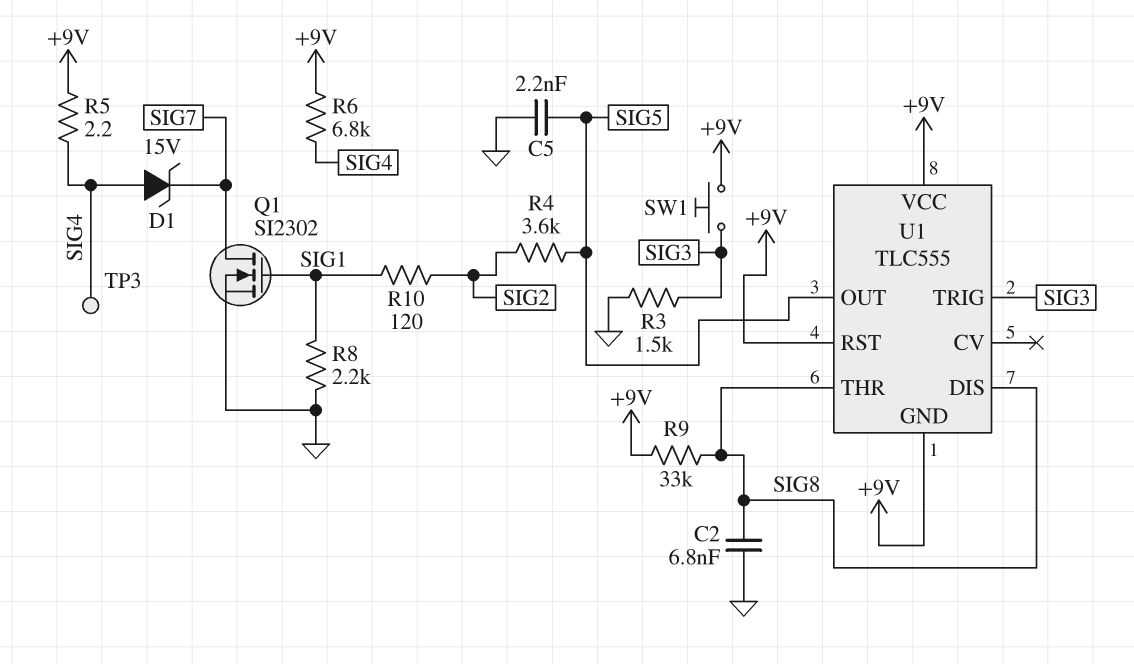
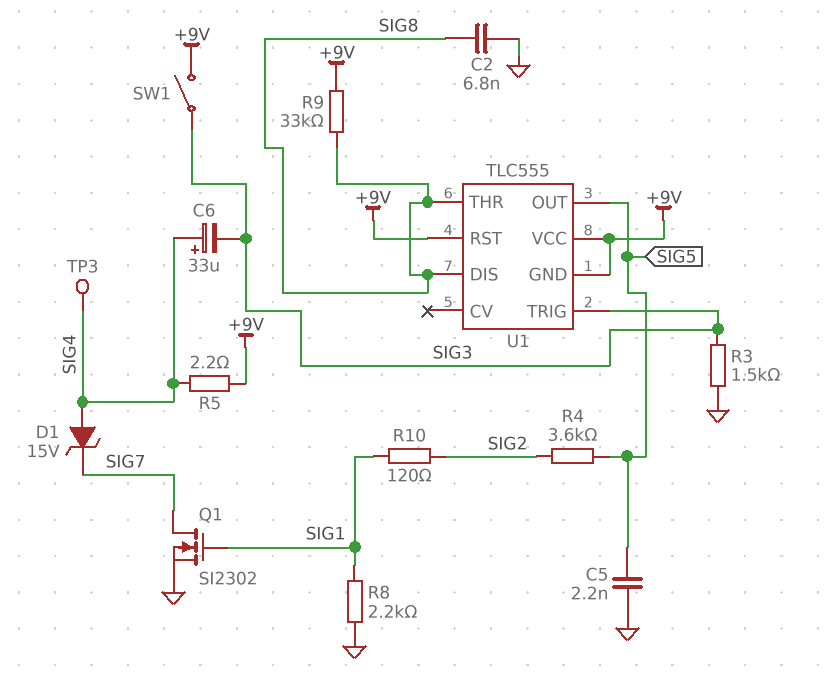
C6: none -> 33uF (plus SIG4, minus SIG3)
R6: 6.8k (+9V, SIG4) -> none
SW1: button (+9V, SIG3) -> switch (+9V, SIG3)

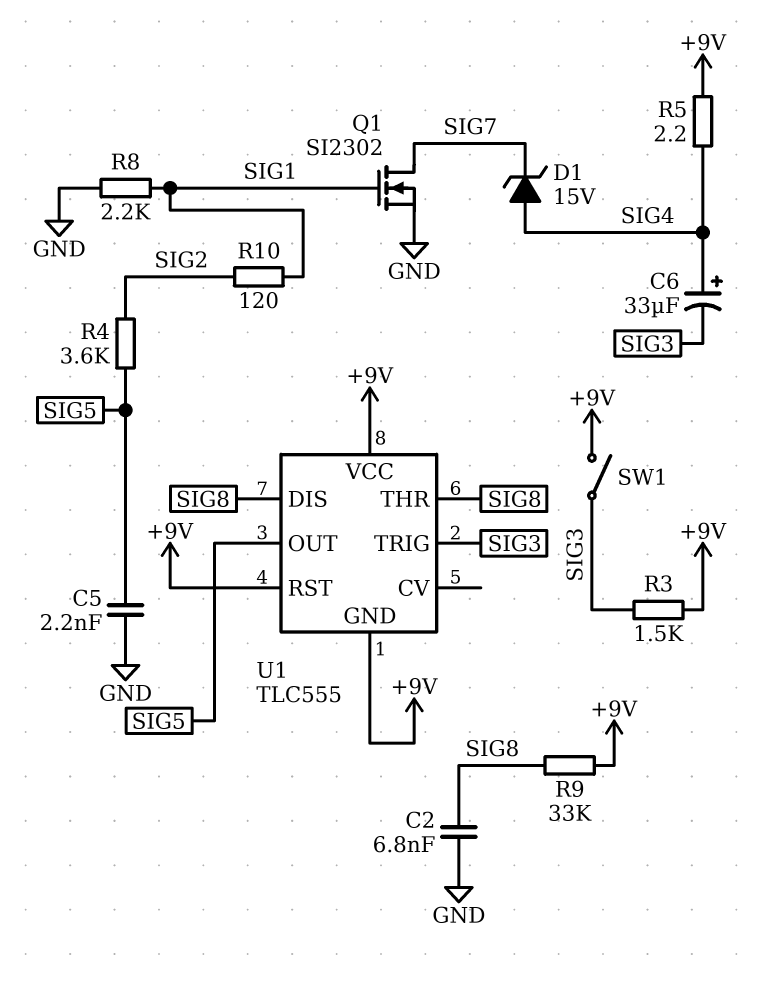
R3: 1.5k (GND, SIG3) -> 1.5k (+9V, SIG3)
TP3: test point (SIG4) -> none

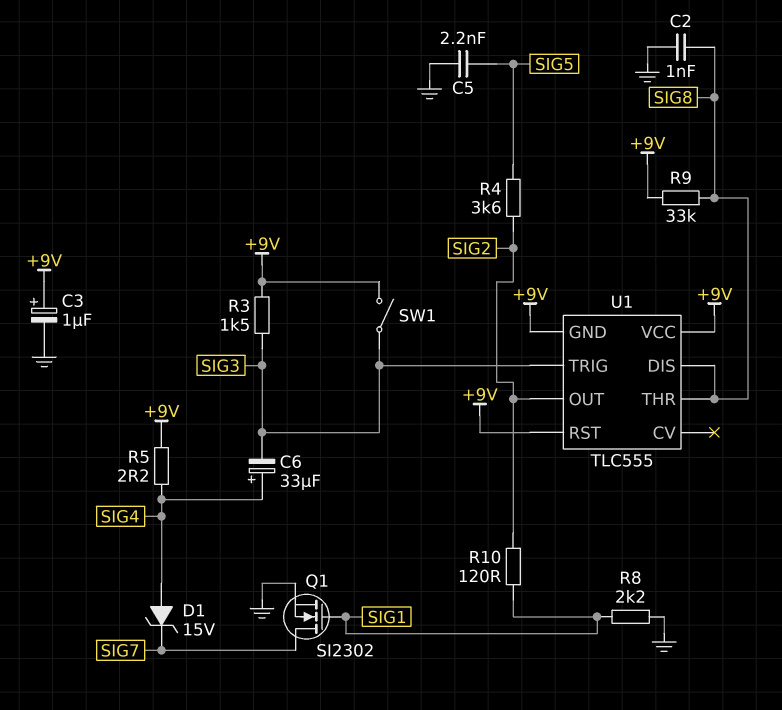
C2: 6.8nF (GND, SIG8) -> 1nF (GND, SIG8)
C3: none -> 1uF (plus +9V, minus GND)
U1 pin OUT: SIG5 -> SIG2

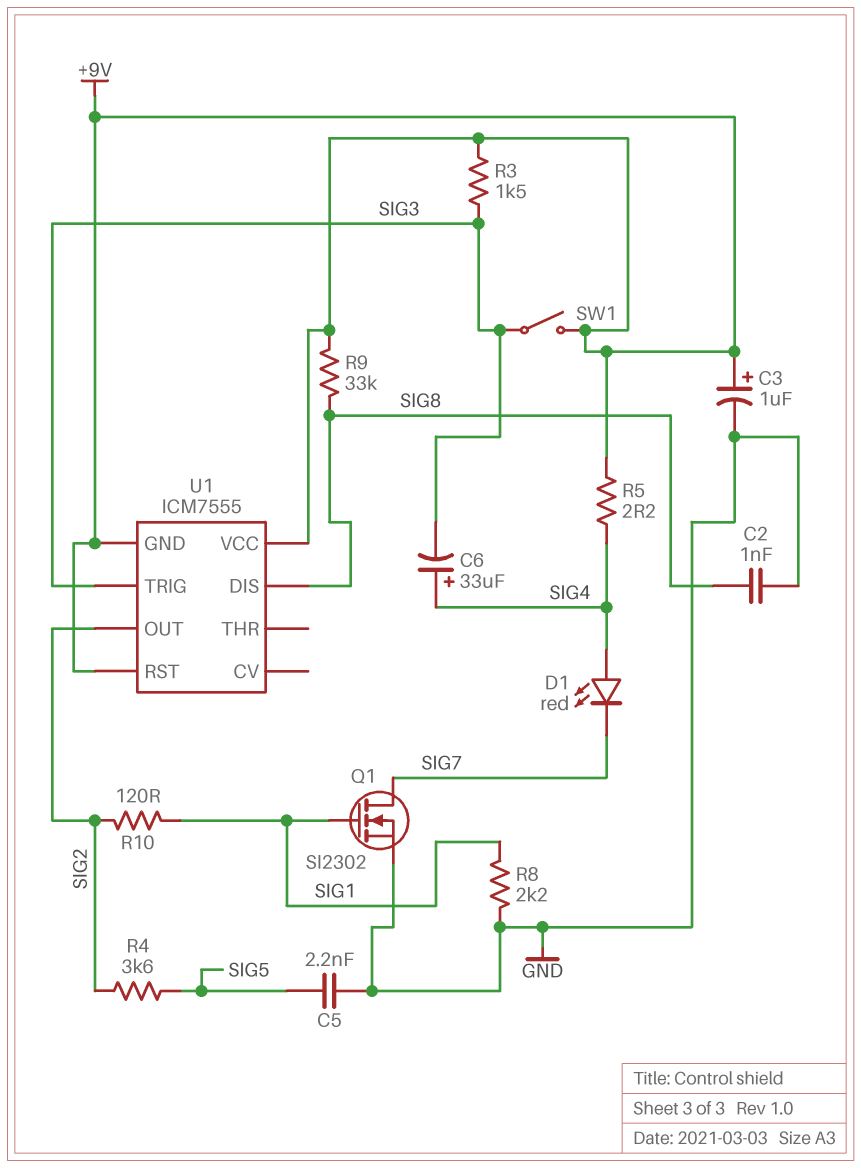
D1: zener 15V (A SIG4, K SIG7) -> LED red (A SIG4, K SIG7)
U1: TLC555 -> ICM7555
U1 pin THR: SIG8 -> none

